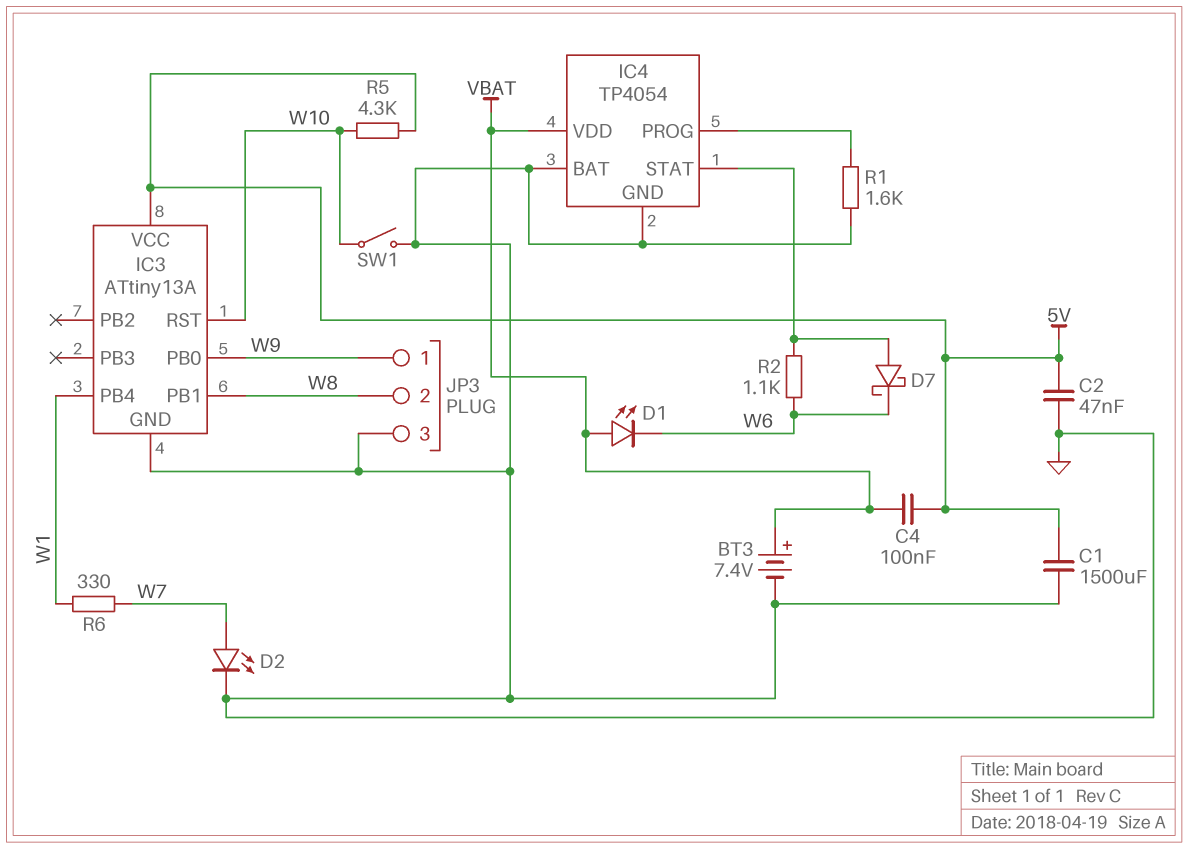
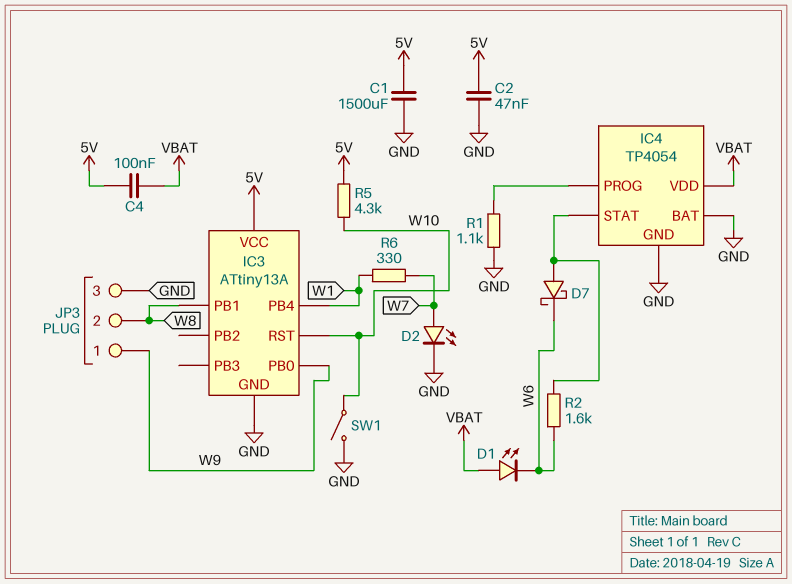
BT3: 7.4V (plus VBAT, minus GND) -> none
R1: 1.6k (GND, IC4/PROG) -> 1.1k (GND, IC4/PROG)
R2: 1.1k (IC4/STAT, W6) -> 1.6k (IC4/STAT, W6)

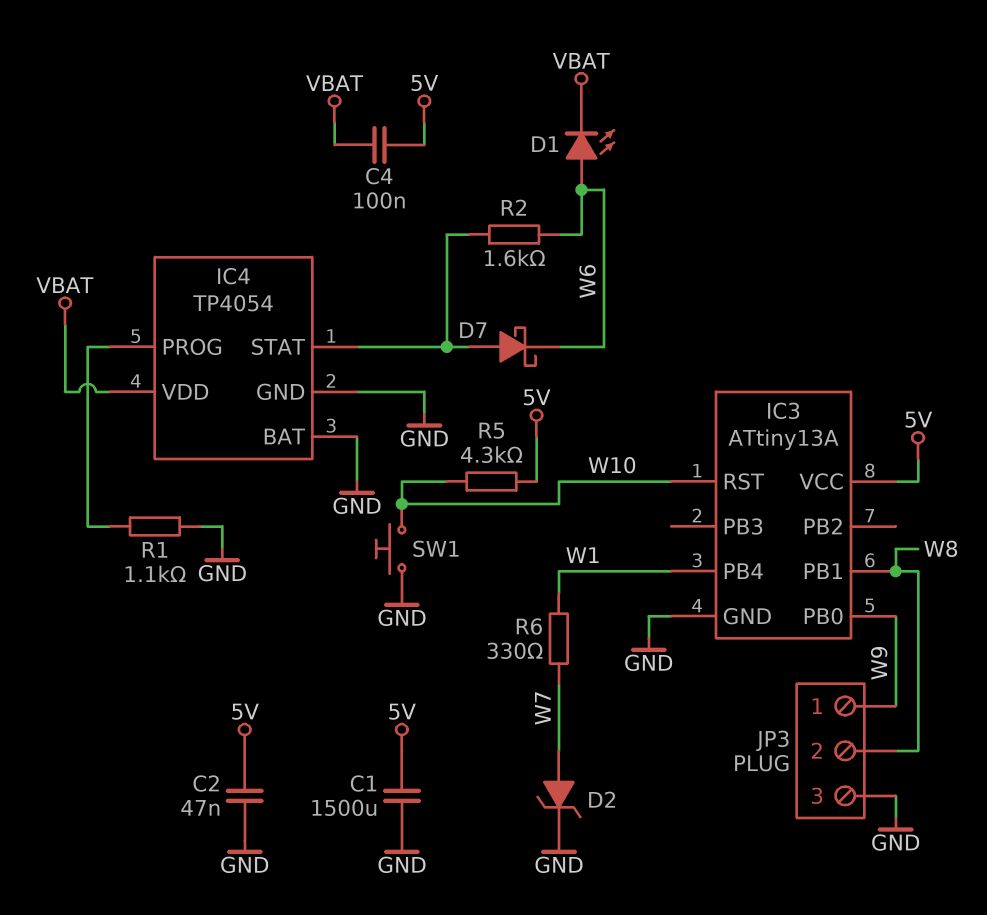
D1: LED (A VBAT, K W6) -> LED (A W6, K VBAT)
D2: LED (A W7, K GND) -> zener (A W7, K GND)
SW1: switch (GND, W10) -> button (GND, W10)

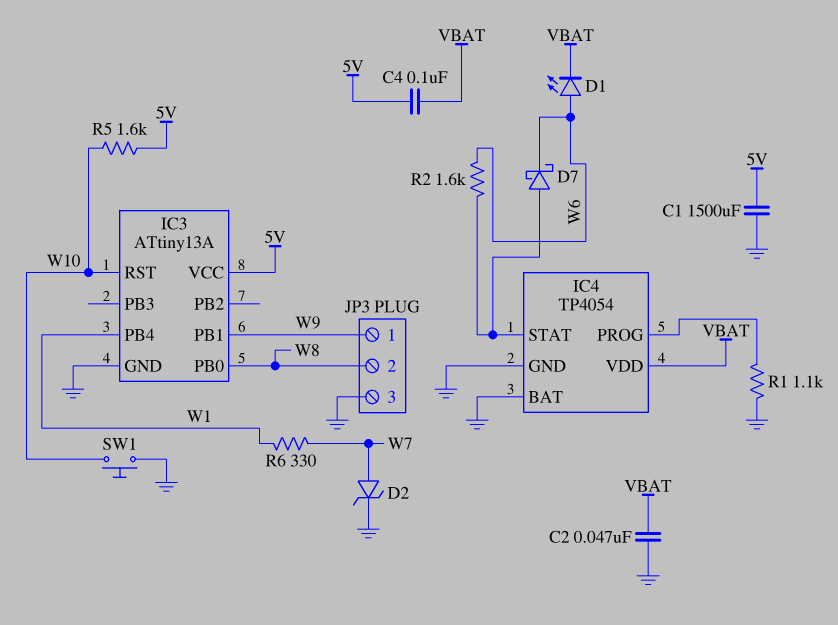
C2: 47nF (5V, GND) -> 47nF (GND, VBAT)
IC3 pin PB0: W9 -> W8
IC3 pin PB1: W8 -> W9
R5: 4.3k (5V, W10) -> 1.6k (5V, W10)

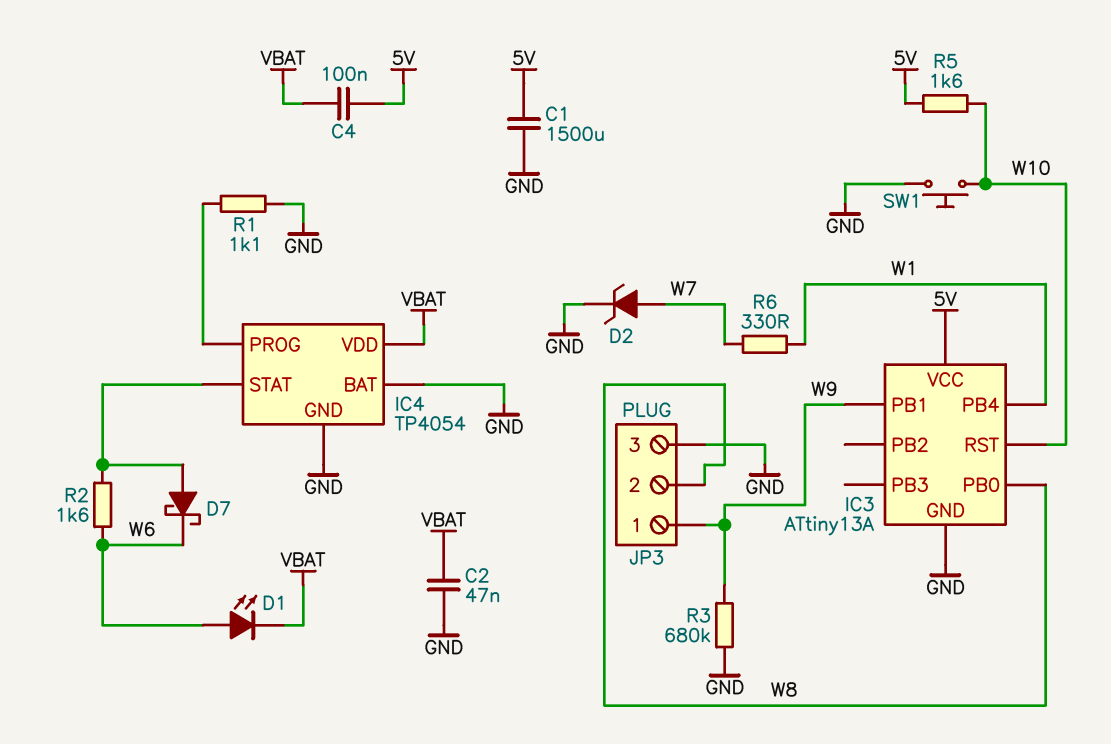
R3: none -> 680k (GND, W9)

